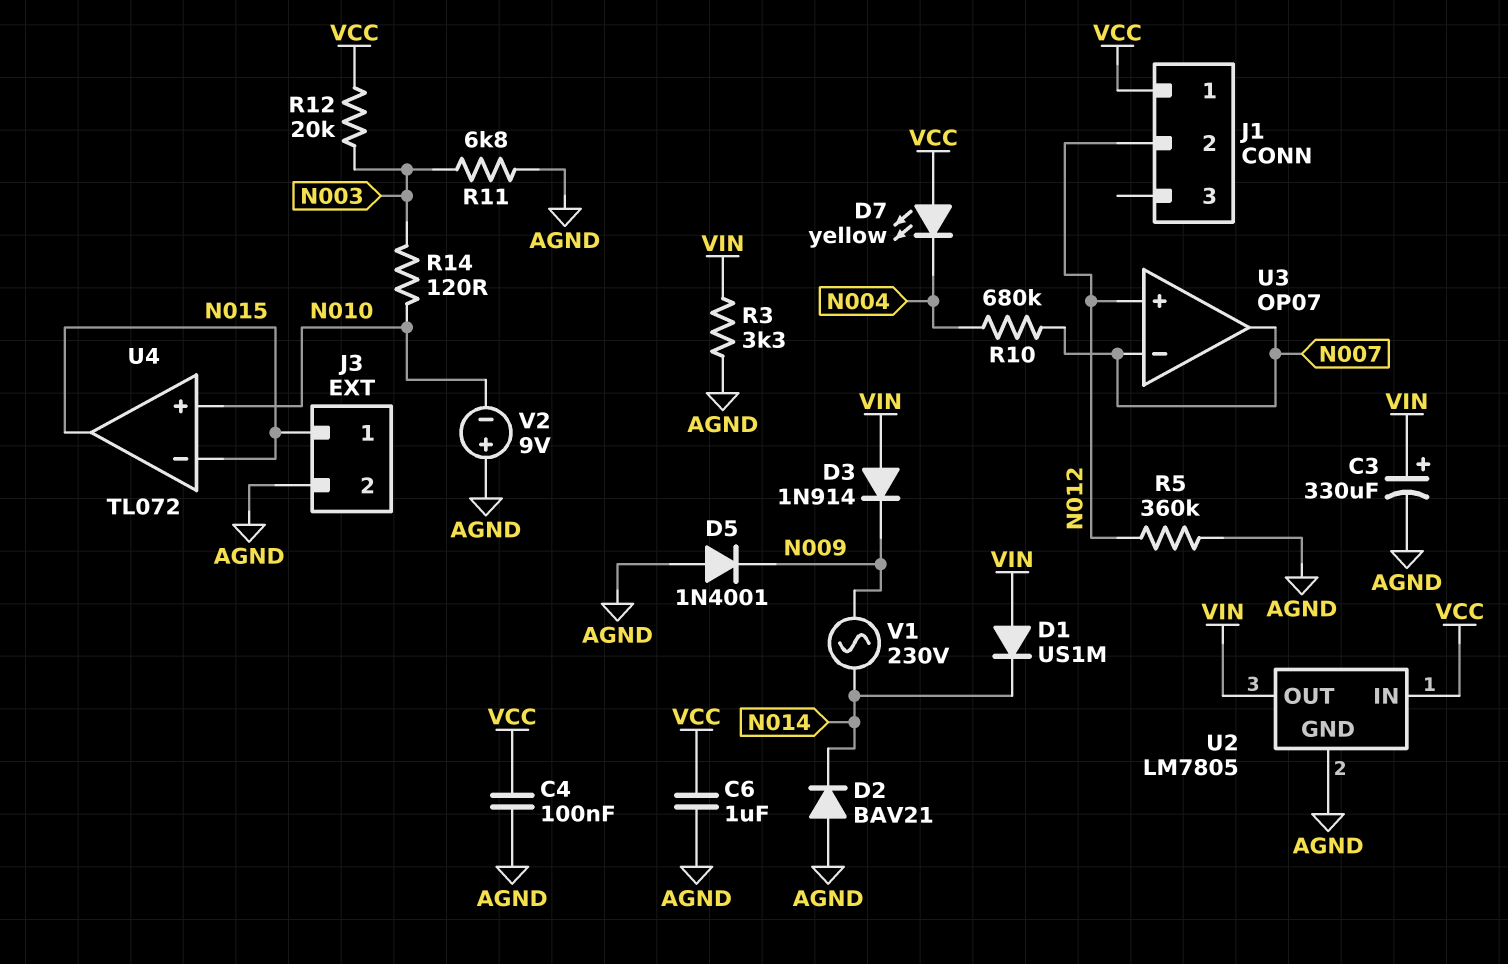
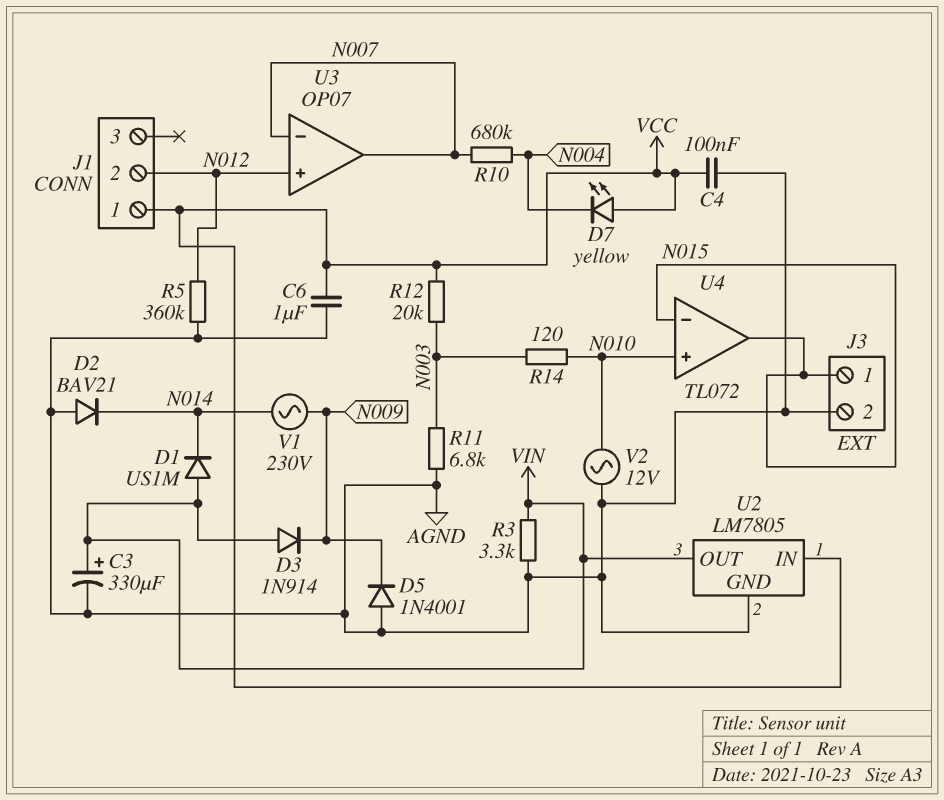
V2: 9V (plus AGND, minus N010) -> AC 12V (AGND, N010)

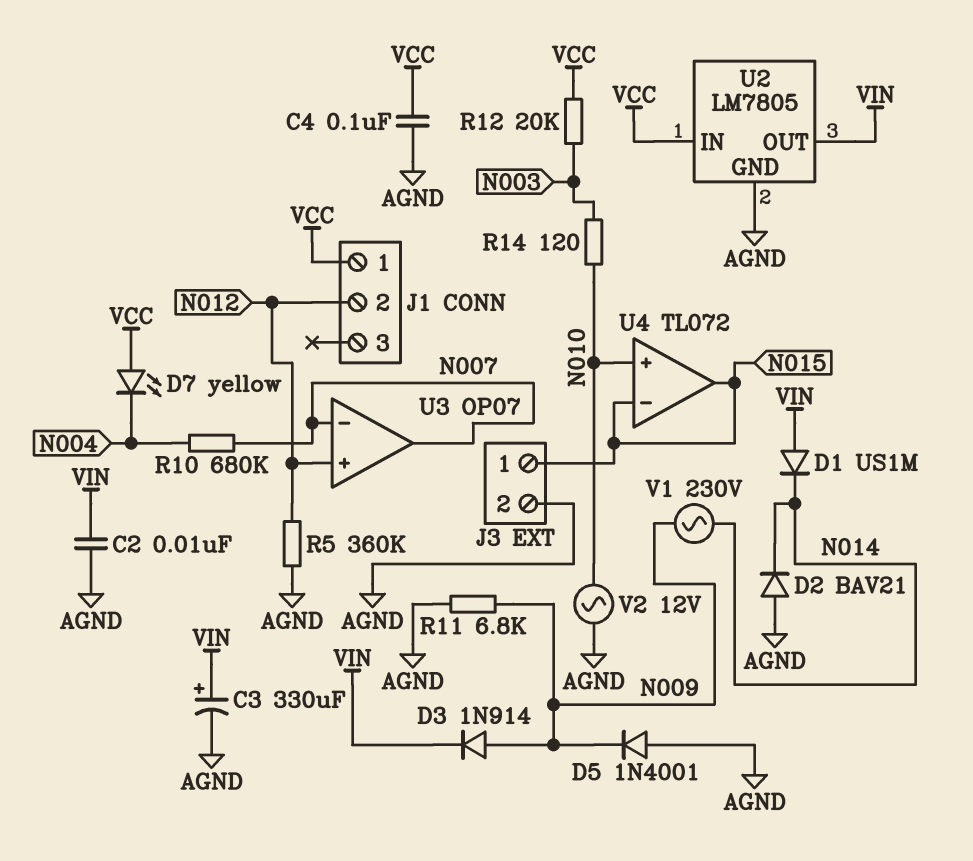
C2: none -> 10nF (AGND, VIN)
C6: 1uF (AGND, VCC) -> none
D3: diode 1N914 (A VIN, K N009) -> diode 1N914 (A N009, K VIN)
R3: 3.3k (AGND, VIN) -> none
R11: 6.8k (AGND, N003) -> 6.8k (AGND, N009)

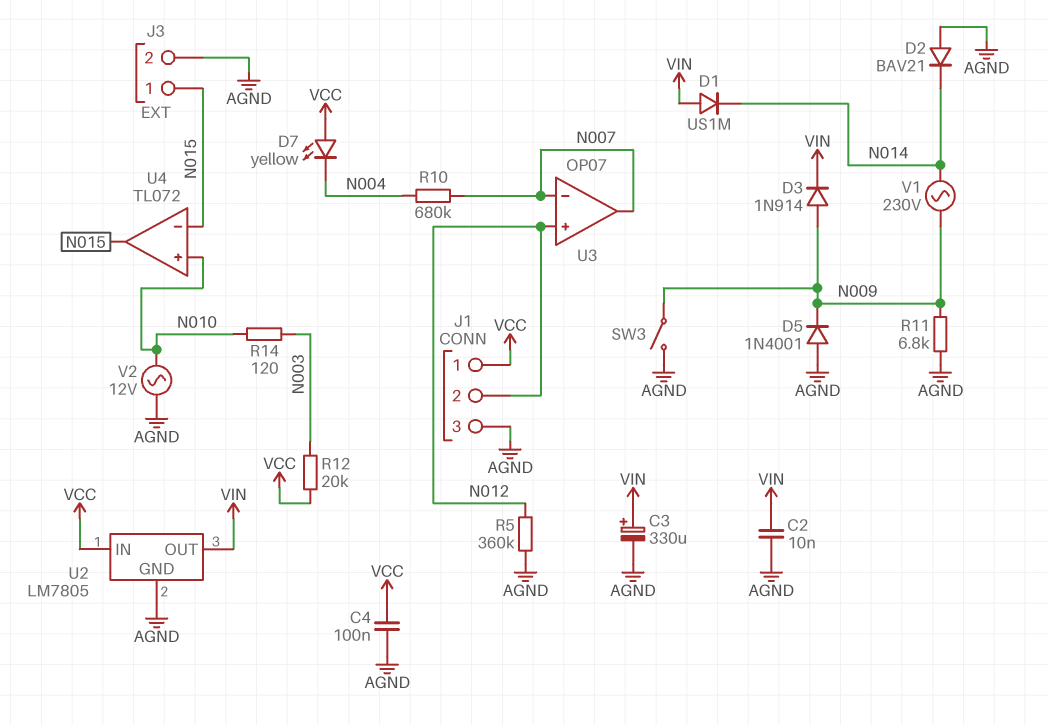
J1 pin 3: none -> AGND
SW3: none -> switch (AGND, N009)

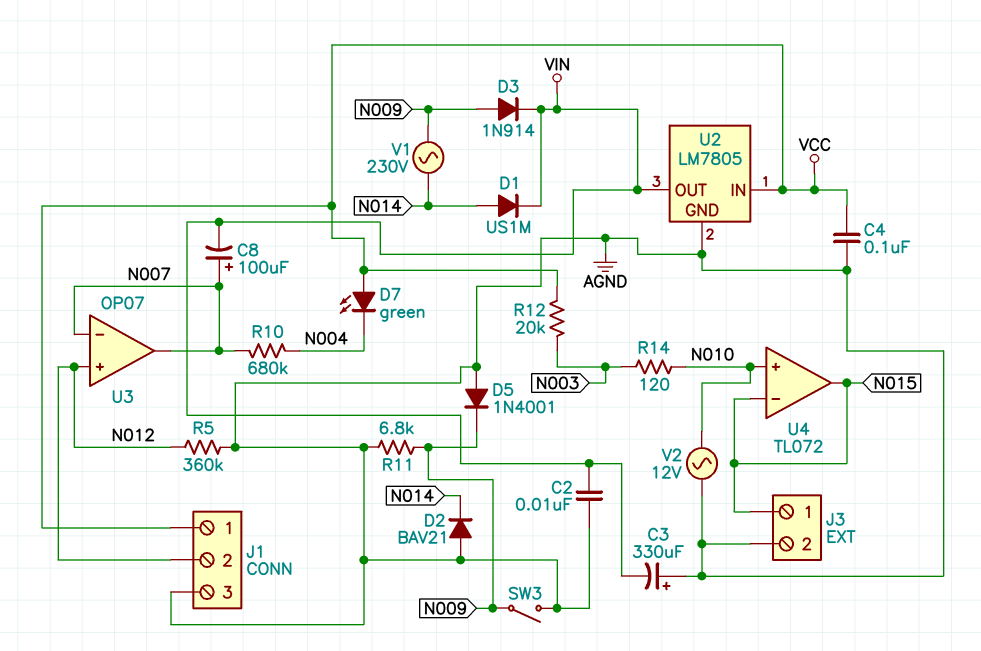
C3: 330uF (plus VIN, minus AGND) -> 330uF (plus AGND, minus VIN)
C8: none -> 100uF (plus N007, minus VIN)
D1: diode US1M (A VIN, K N014) -> diode US1M (A N014, K VIN)
D7: LED yellow (A VCC, K N004) -> LED green (A VCC, K N004)

